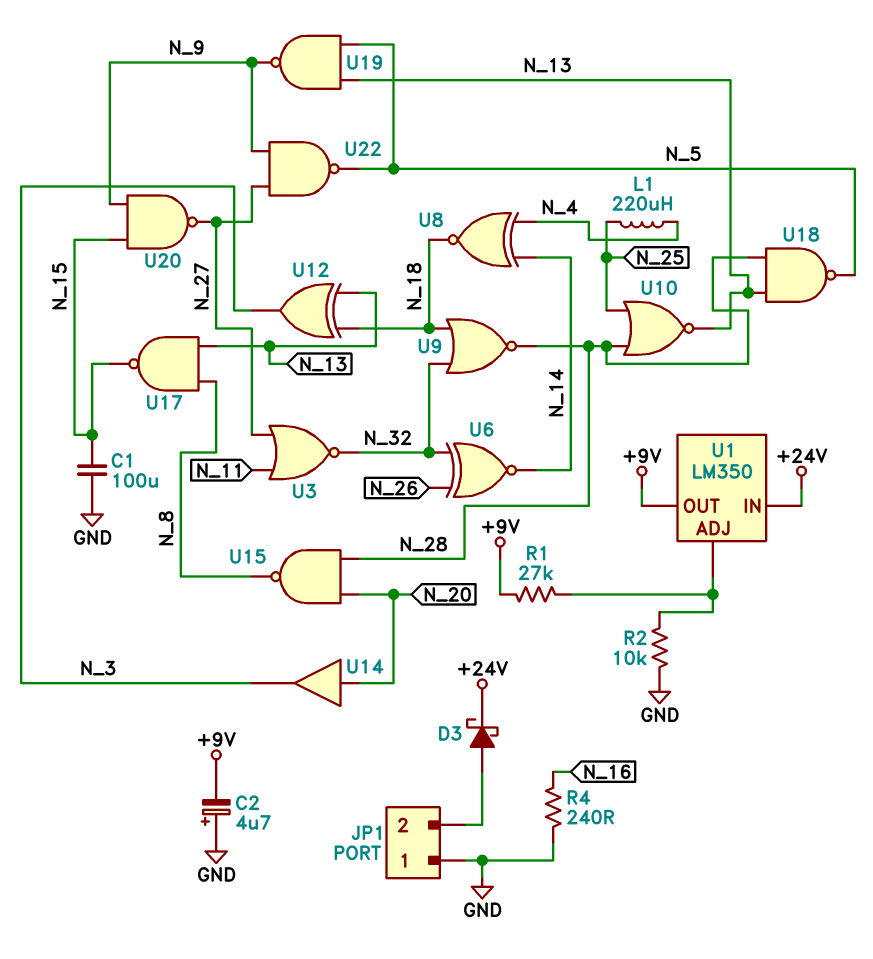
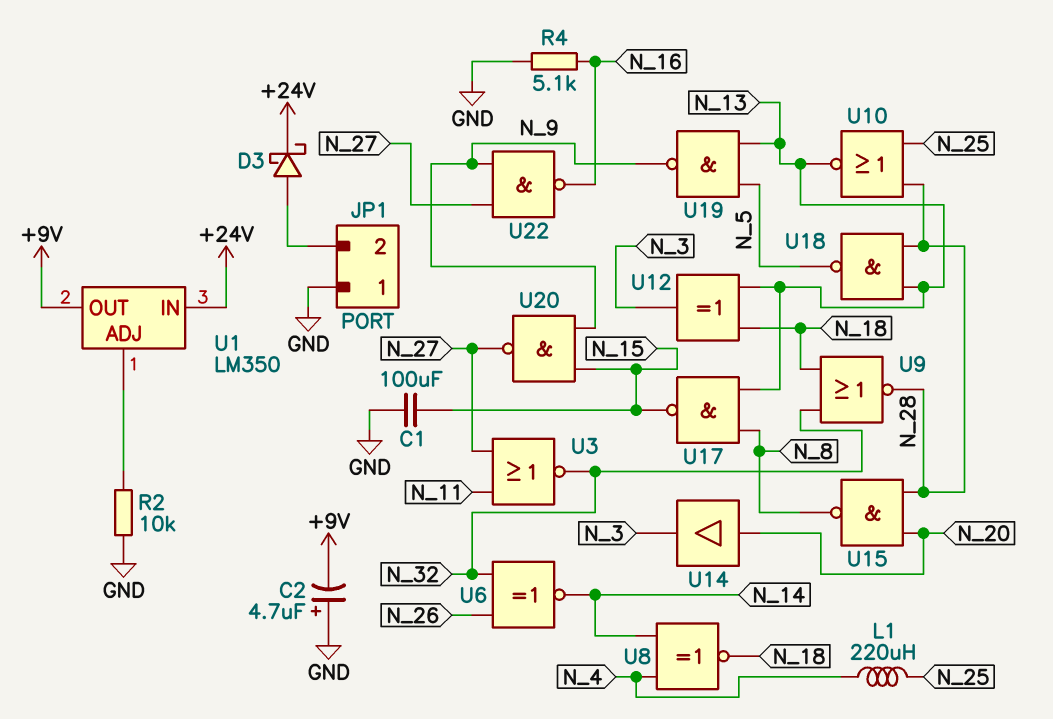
R1: 27k (+9V, U1/ADJ) -> none
R4: 240 (GND, N_16) -> 5.1k (GND, N_16)
U22: NAND (in N_9, in N_27, out N_5) -> NAND (in N_9, in N_27, out N_16)

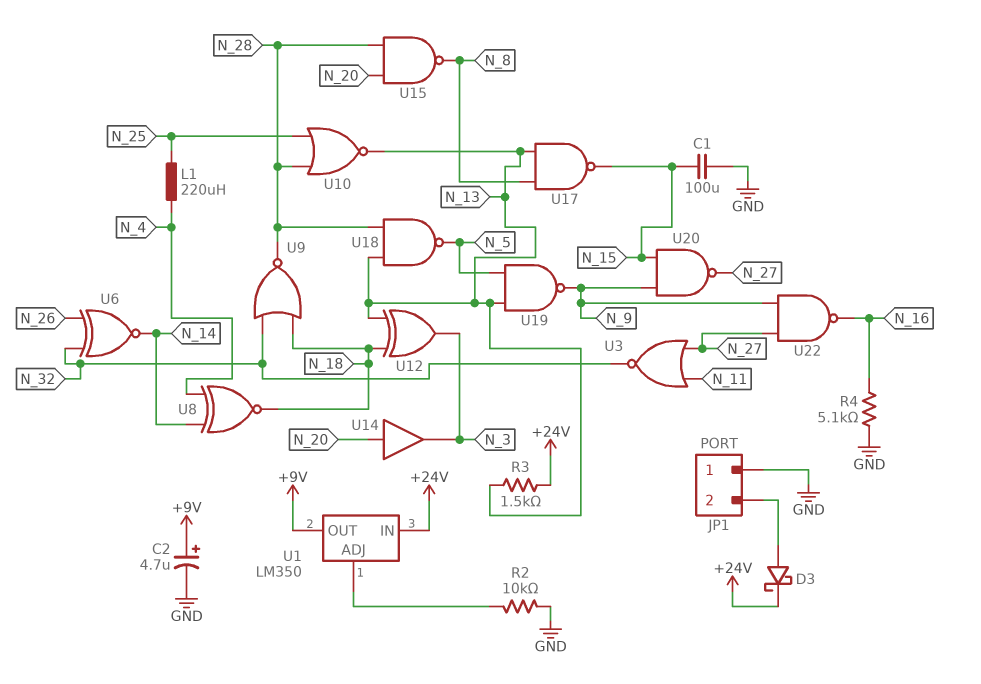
C2: 4.7uF (plus GND, minus +9V) -> 4.7uF (plus +9V, minus GND)
R3: none -> 1.5k (+24V, N_13)

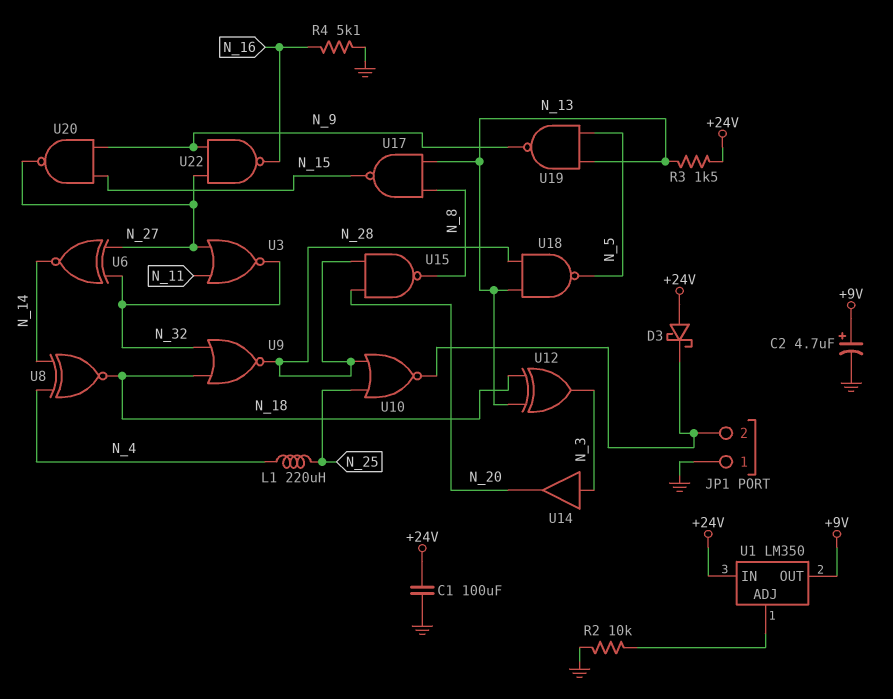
C1: 100uF (GND, N_15) -> 100uF (+24V, GND)
D3: schottky (A JP1/2, K +24V) -> schottky (A +24V, K JP1/2)
U6: XNOR (in N_26, in N_32, out N_14) -> XNOR (in N_27, in N_32, out N_14)
U10: NOR (in N_25, in N_28, out N_13) -> NOR (in N_25, in N_28, out JP1/2)
U14: buffer (in N_20, out N_3) -> buffer (in N_3, out N_20)

